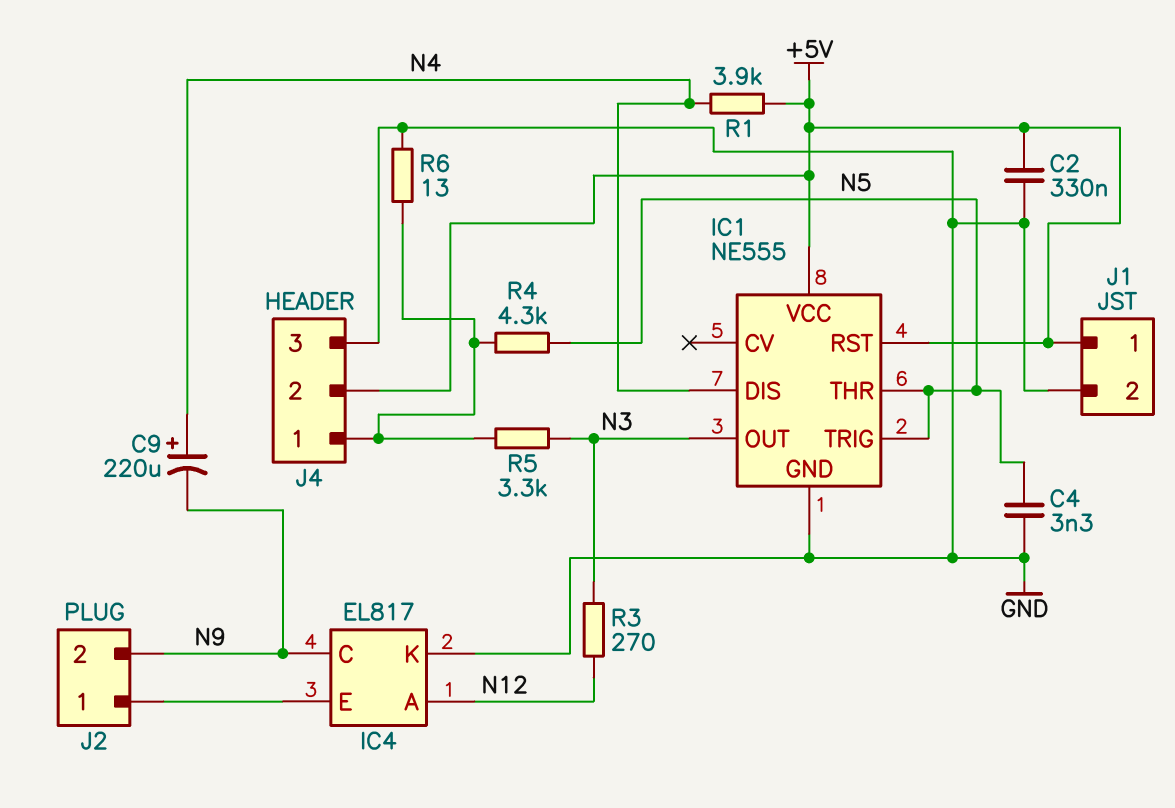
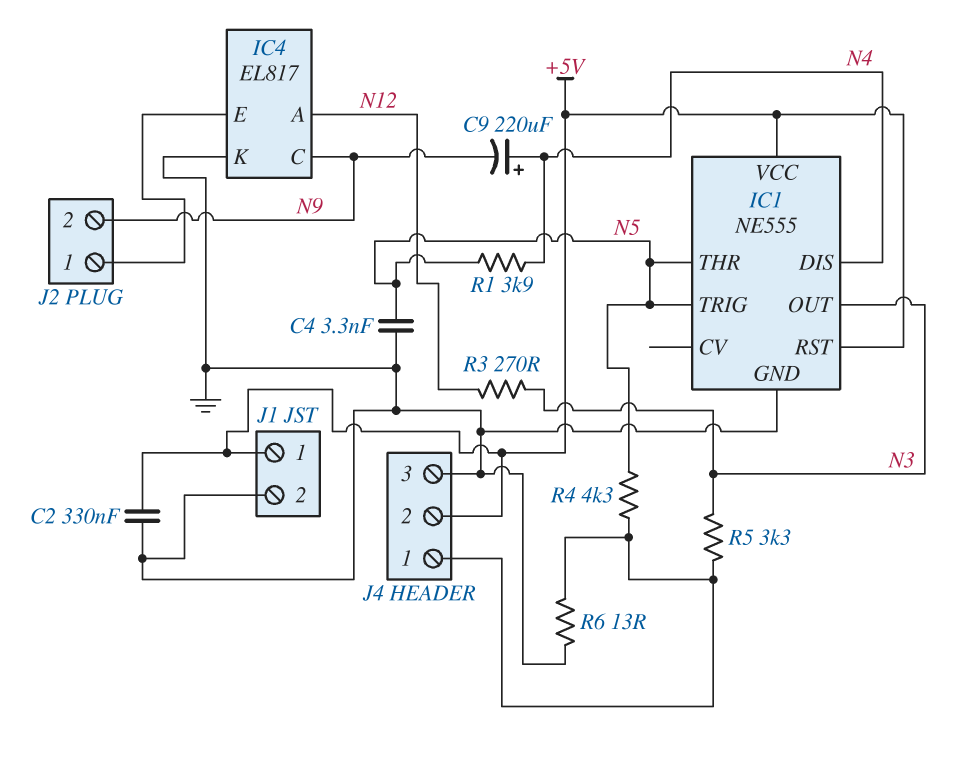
R1: 3.9k (+5V, N4) -> 3.9k (N4, N5)

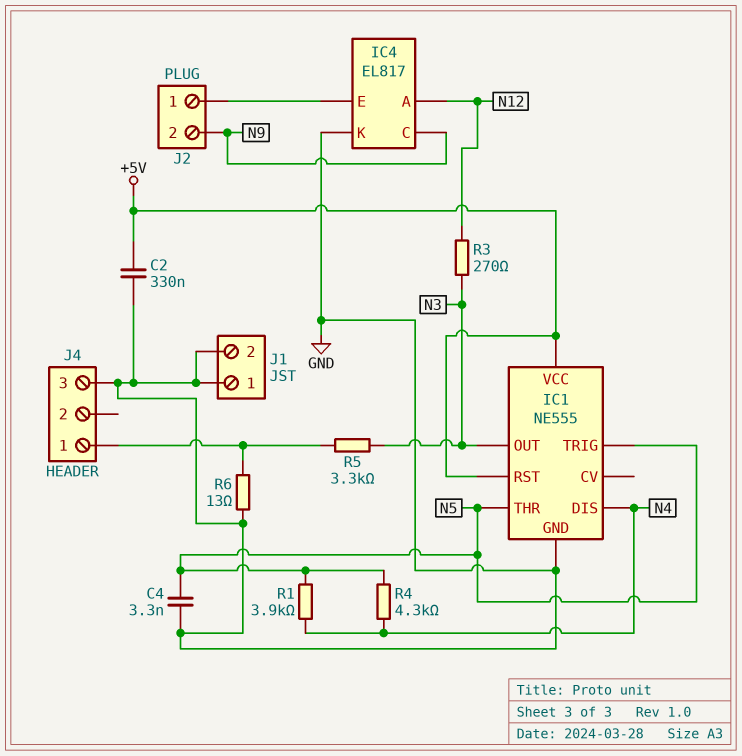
C9: 220uF (plus N4, minus N9) -> none
J1 pin 1: +5V -> GND
J4 pin 2: +5V -> none
R4: 4.3k (J4/1, N5) -> 4.3k (N4, N5)

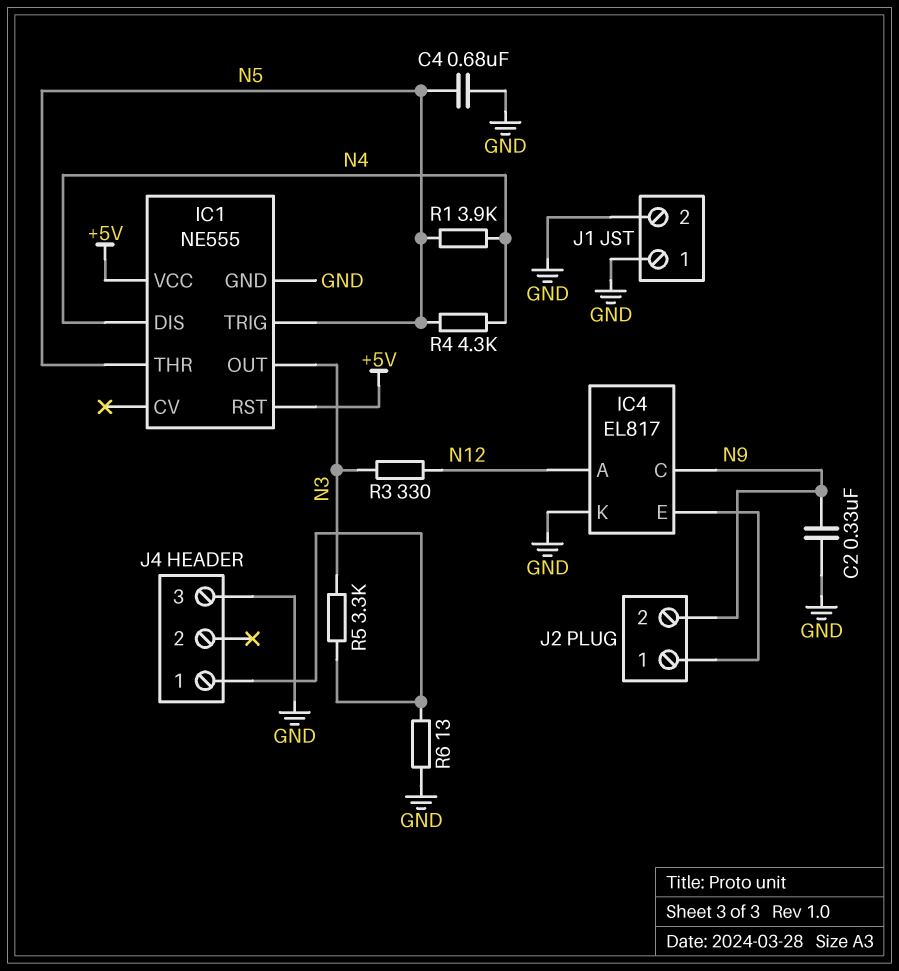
C2: 330nF (+5V, GND) -> 330nF (GND, N9)
C4: 3.3nF (GND, N5) -> 680nF (GND, N5)
R3: 270 (N3, N12) -> 330 (N3, N12)

